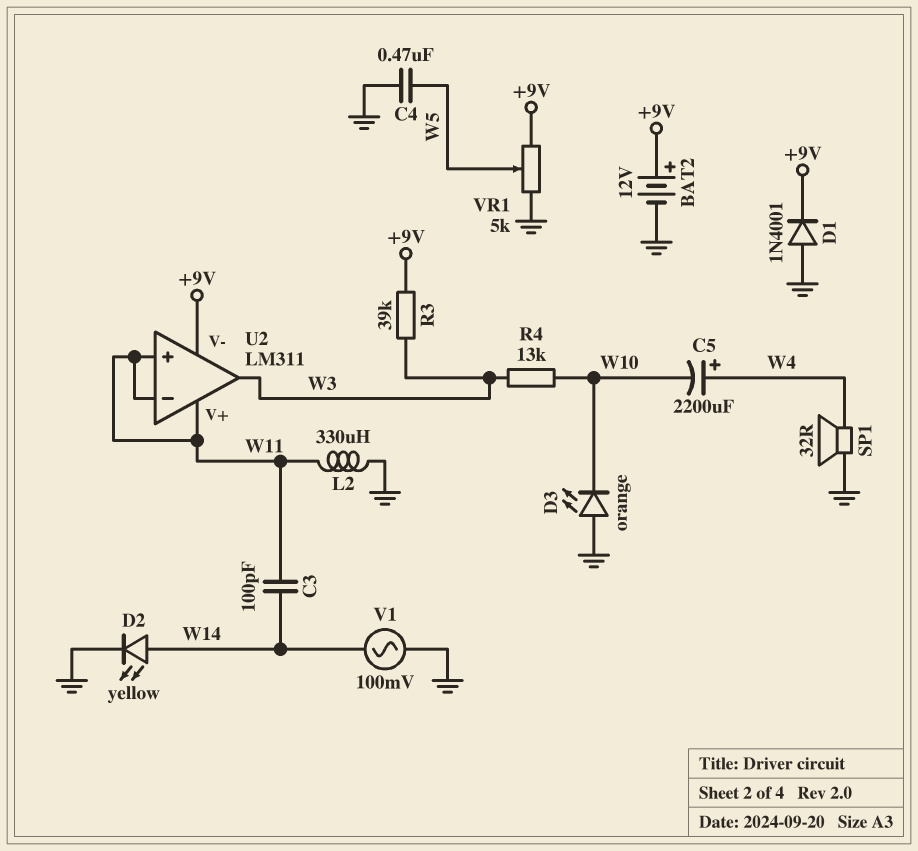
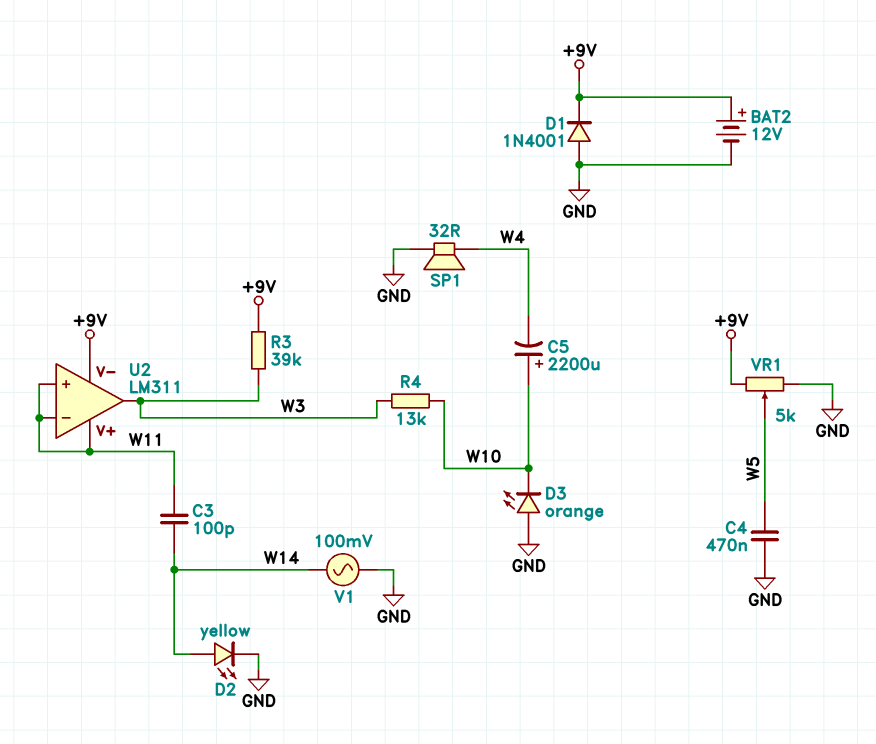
C5: 2200uF (plus W4, minus W10) -> 2200uF (plus W10, minus W4)
L2: 330uH (GND, W11) -> none

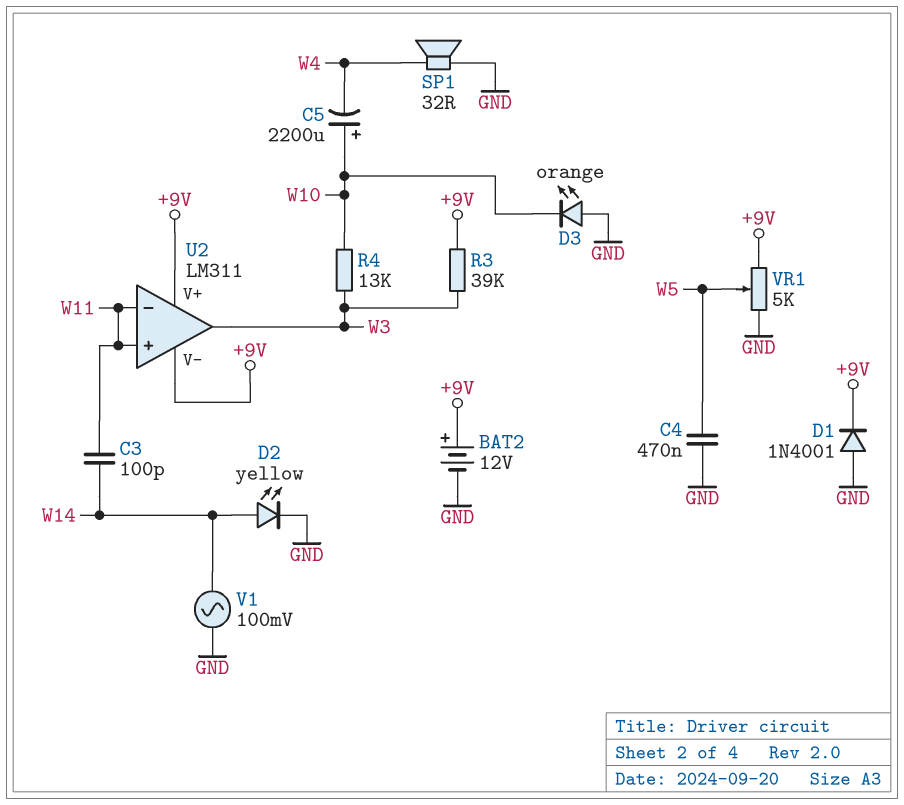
U2 pin V+: W11 -> +9V

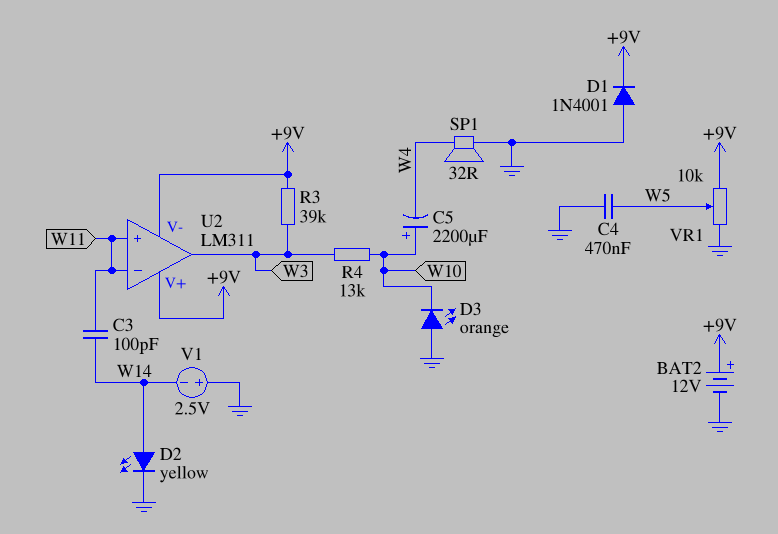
V1: AC 100mV (GND, W14) -> 2.5V (plus GND, minus W14)
VR1: 5k (+9V, GND, wiper W5) -> 10k (+9V, GND, wiper W5)

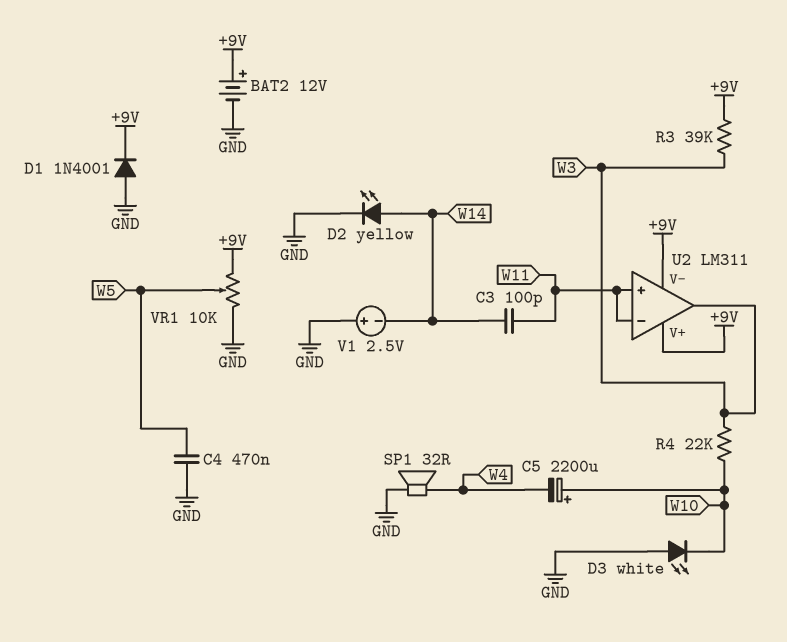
D3: LED orange (A GND, K W10) -> LED white (A GND, K W10)
R4: 13k (W3, W10) -> 22k (W3, W10)

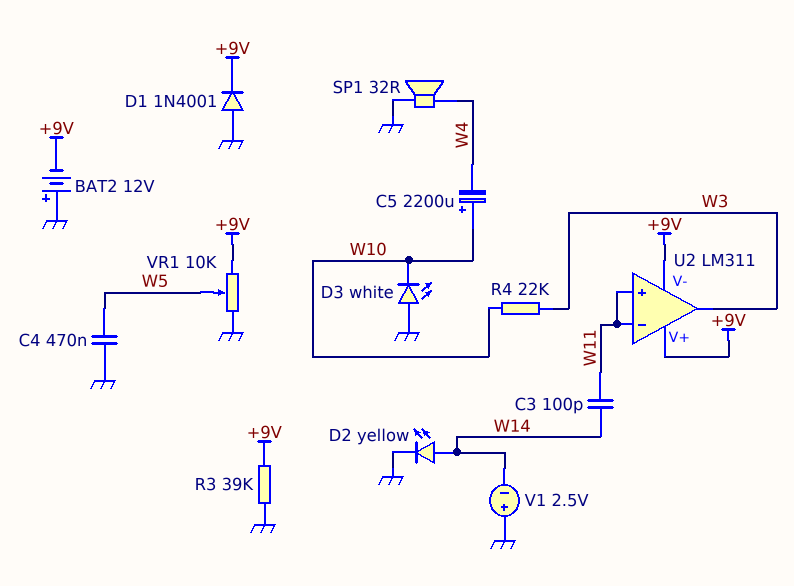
BAT2: 12V (plus +9V, minus GND) -> 12V (plus GND, minus +9V)
R3: 39k (+9V, W3) -> 39k (+9V, GND)

